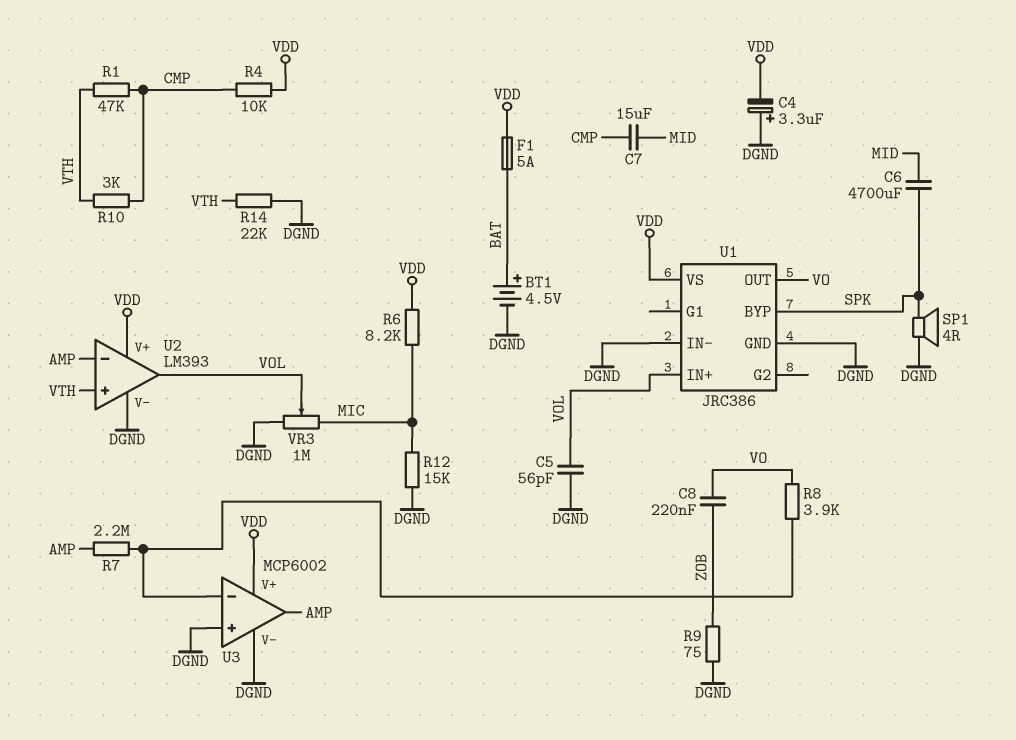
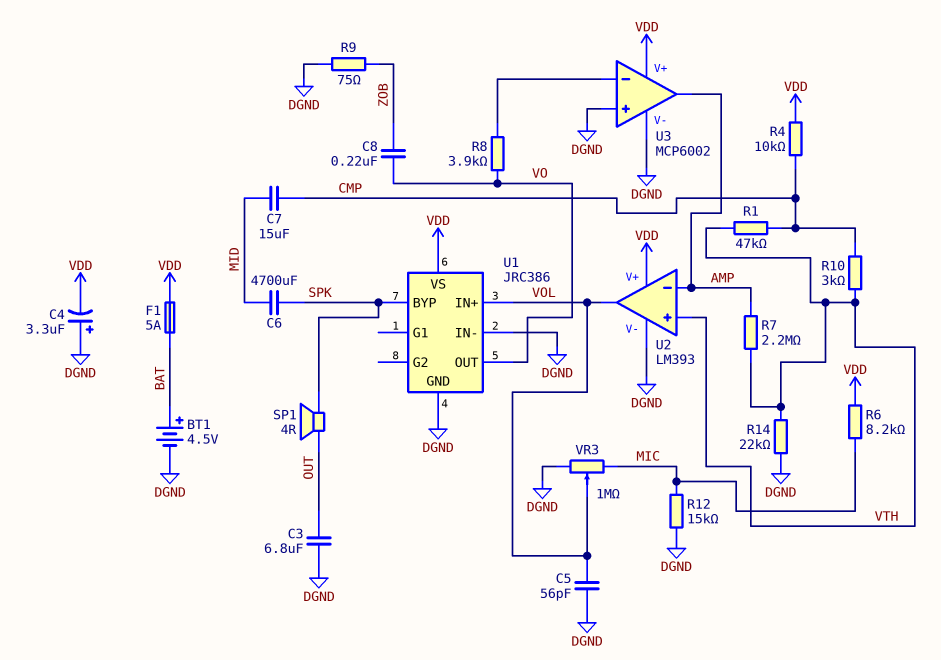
C3: none -> 6.8uF (DGND, OUT)
R7: 2.2M (AMP, U3/in-) -> 2.2M (AMP, VTH)
SP1: speaker 4R (DGND, SPK) -> speaker 4R (OUT, SPK)

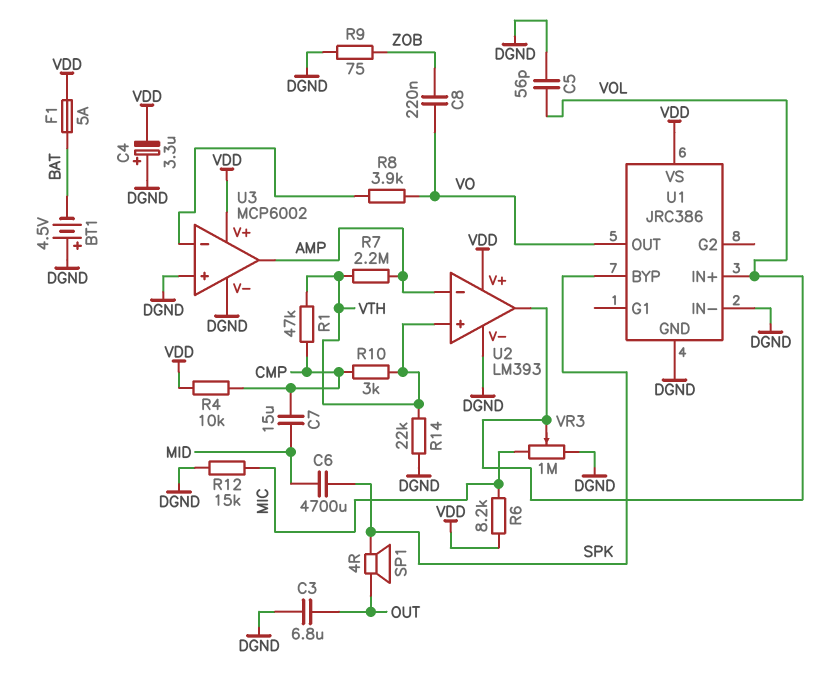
BT1: 4.5V (plus BAT, minus DGND) -> 4.5V (plus DGND, minus BAT)

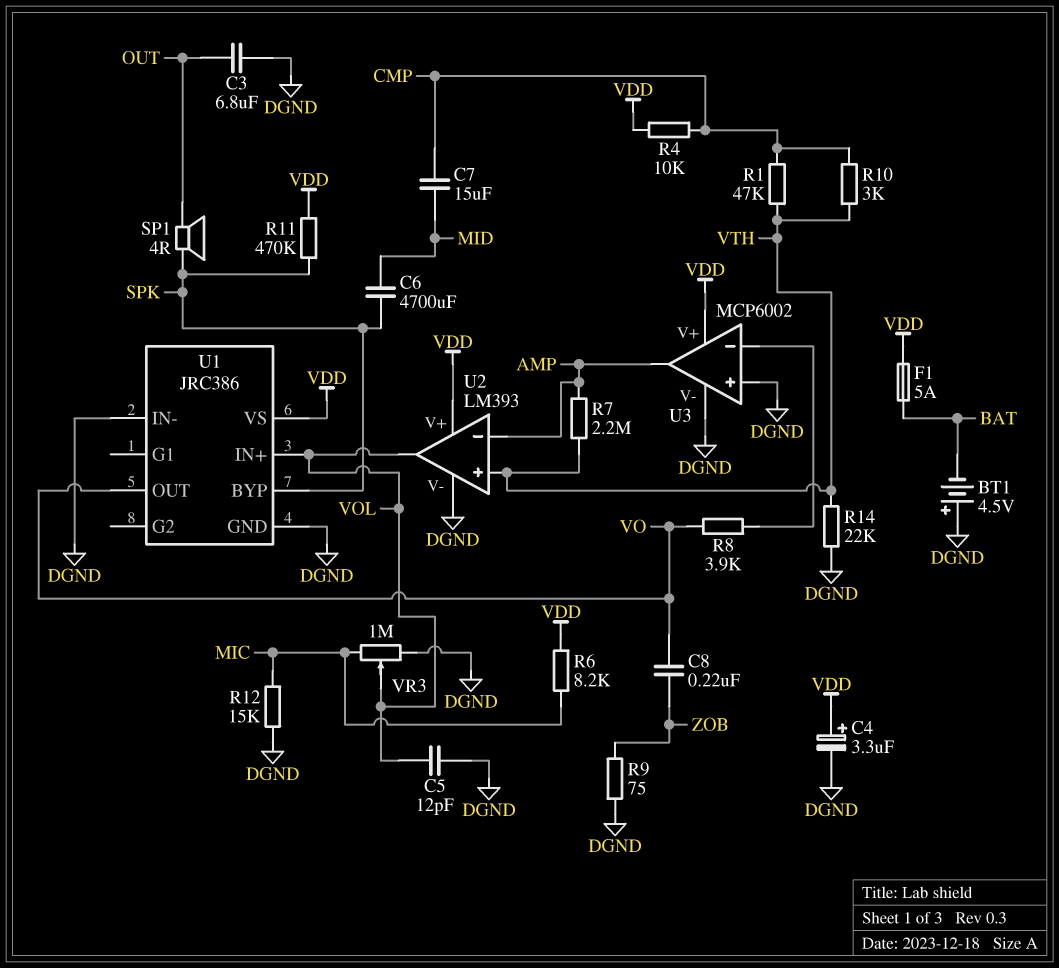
C4: 3.3uF (plus DGND, minus VDD) -> 3.3uF (plus VDD, minus DGND)
C5: 56pF (DGND, VOL) -> 12pF (DGND, VOL)
R11: none -> 470k (SPK, VDD)

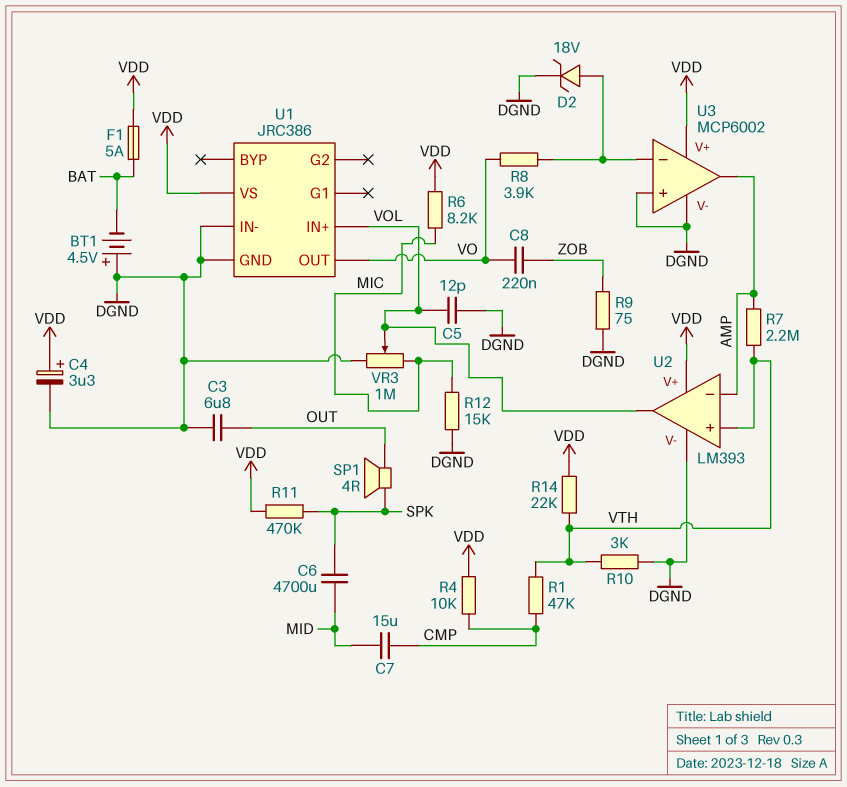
D2: none -> zener 18V (A U3/in-, K DGND)
R10: 3k (CMP, VTH) -> 3k (DGND, VTH)
R14: 22k (DGND, VTH) -> 22k (VDD, VTH)
U1 pin BYP: SPK -> none

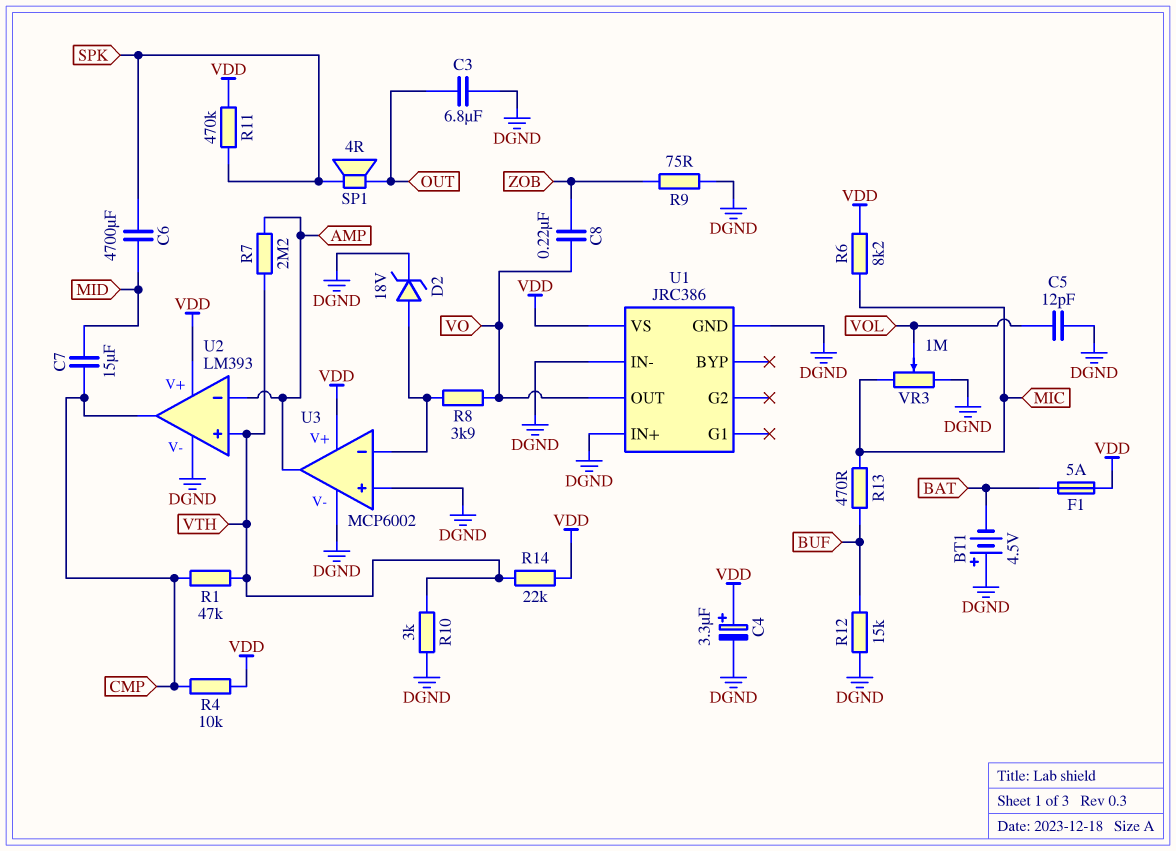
R12: 15k (DGND, MIC) -> 15k (BUF, DGND)
R13: none -> 470 (BUF, MIC)
U1 pin IN+: VOL -> DGND
U2 pin out: VOL -> CMP

